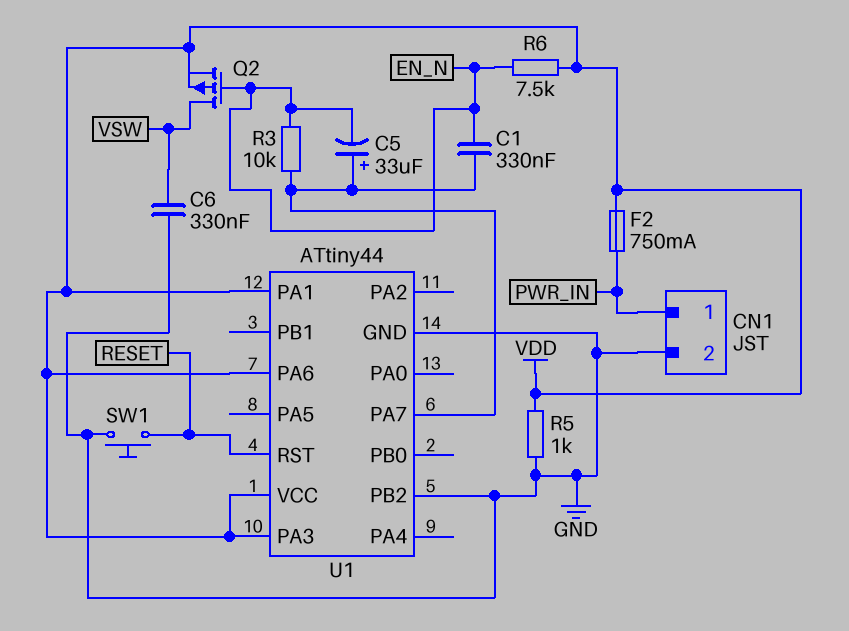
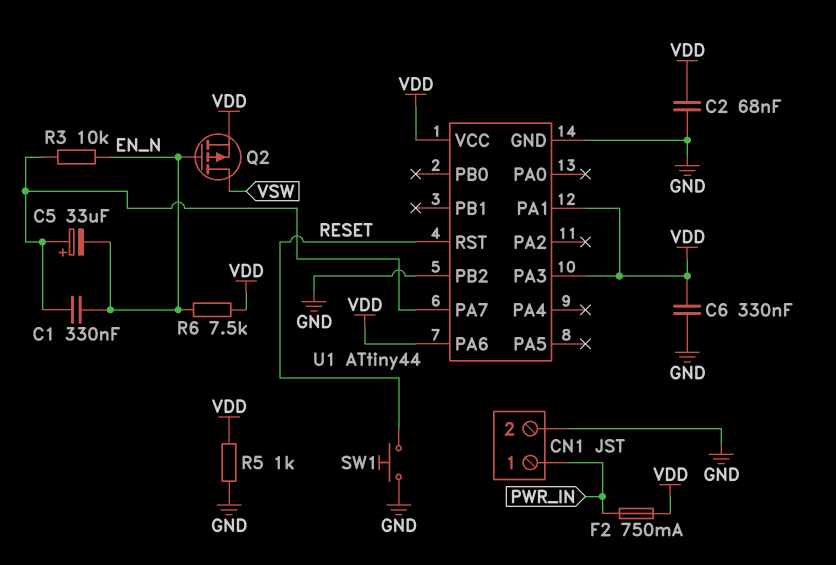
C2: none -> 68nF (GND, VDD)
C6: 330nF (GND, VSW) -> 330nF (GND, VDD)

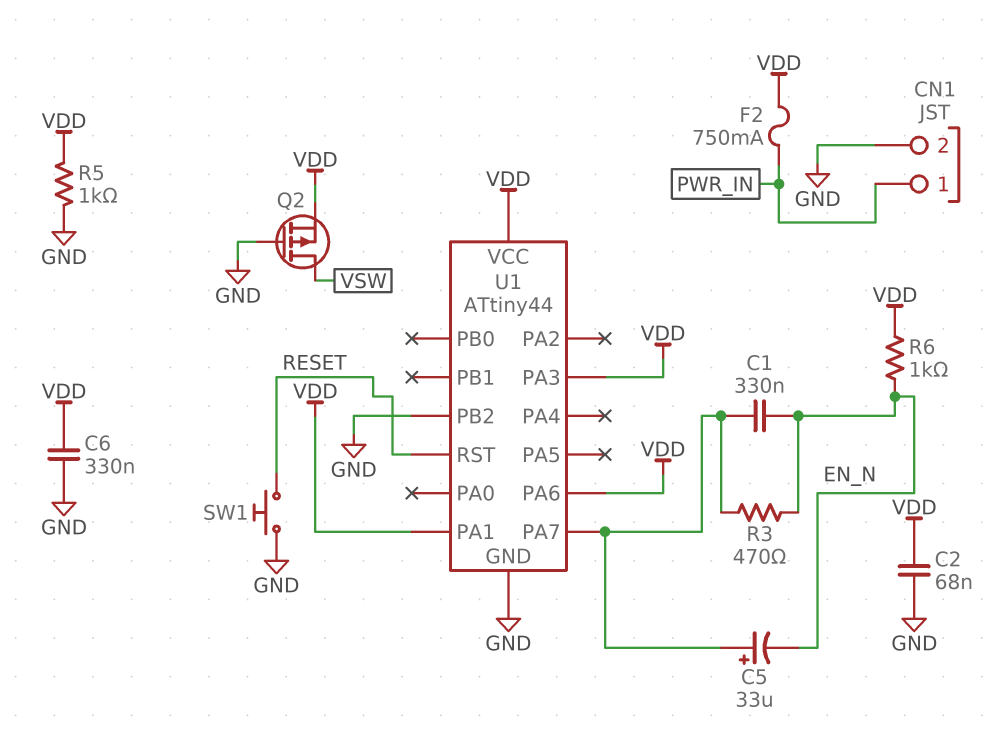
Q2: PMOS (G EN_N, D VSW, S VDD) -> PMOS (G GND, D VSW, S VDD)
R3: 10k (EN_N, U1/PA7) -> 470 (EN_N, U1/PA7)
R6: 7.5k (EN_N, VDD) -> 1k (EN_N, VDD)

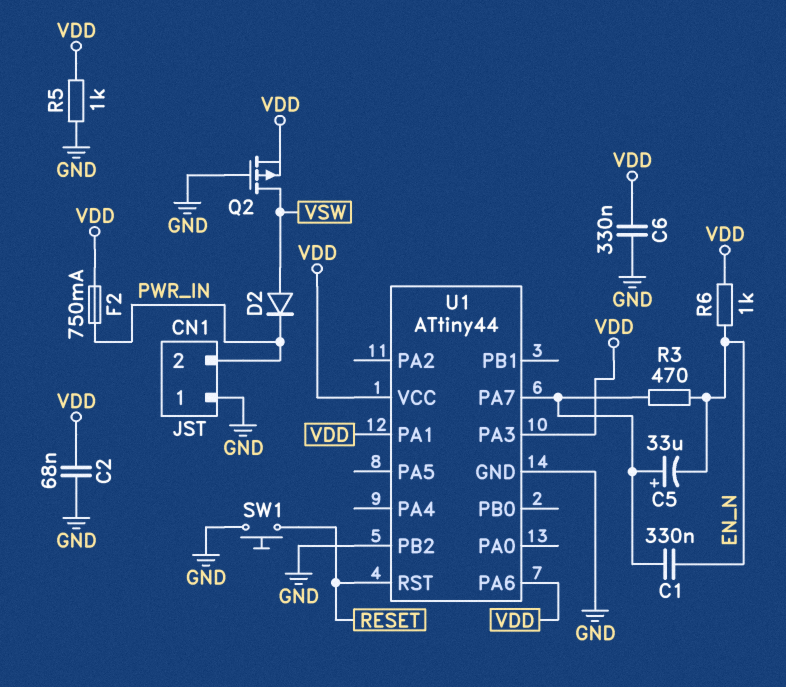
CN1 pin 1: PWR_IN -> GND
CN1 pin 2: GND -> PWR_IN
D2: none -> diode (A VSW, K PWR_IN)

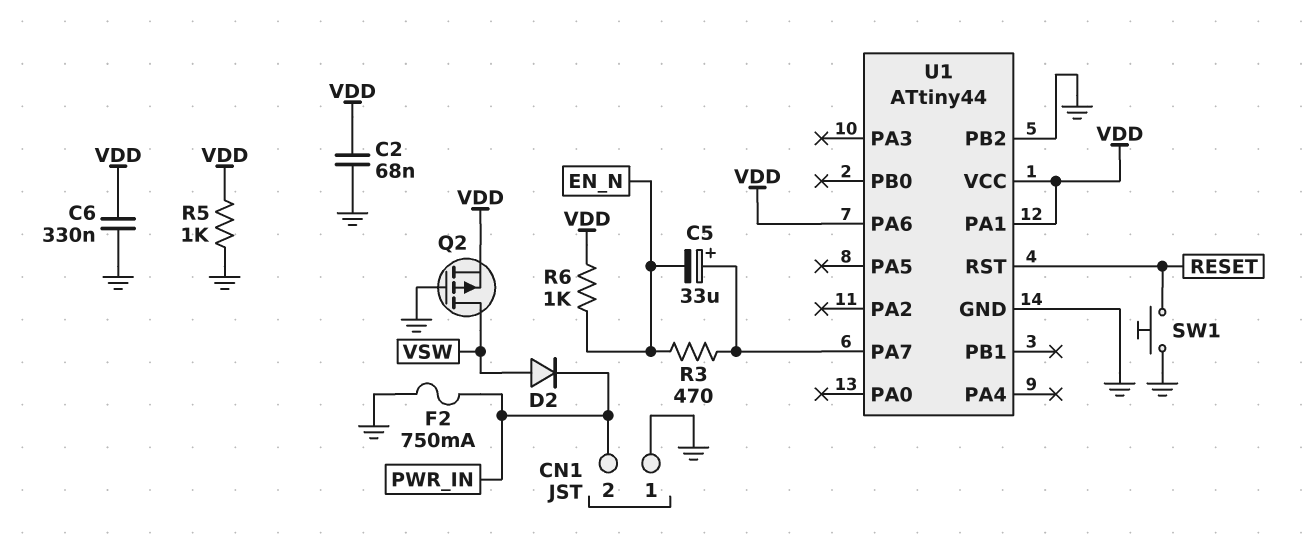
C1: 330nF (EN_N, U1/PA7) -> none
F2: 750mA (PWR_IN, VDD) -> 750mA (GND, PWR_IN)
U1 pin PA3: VDD -> none

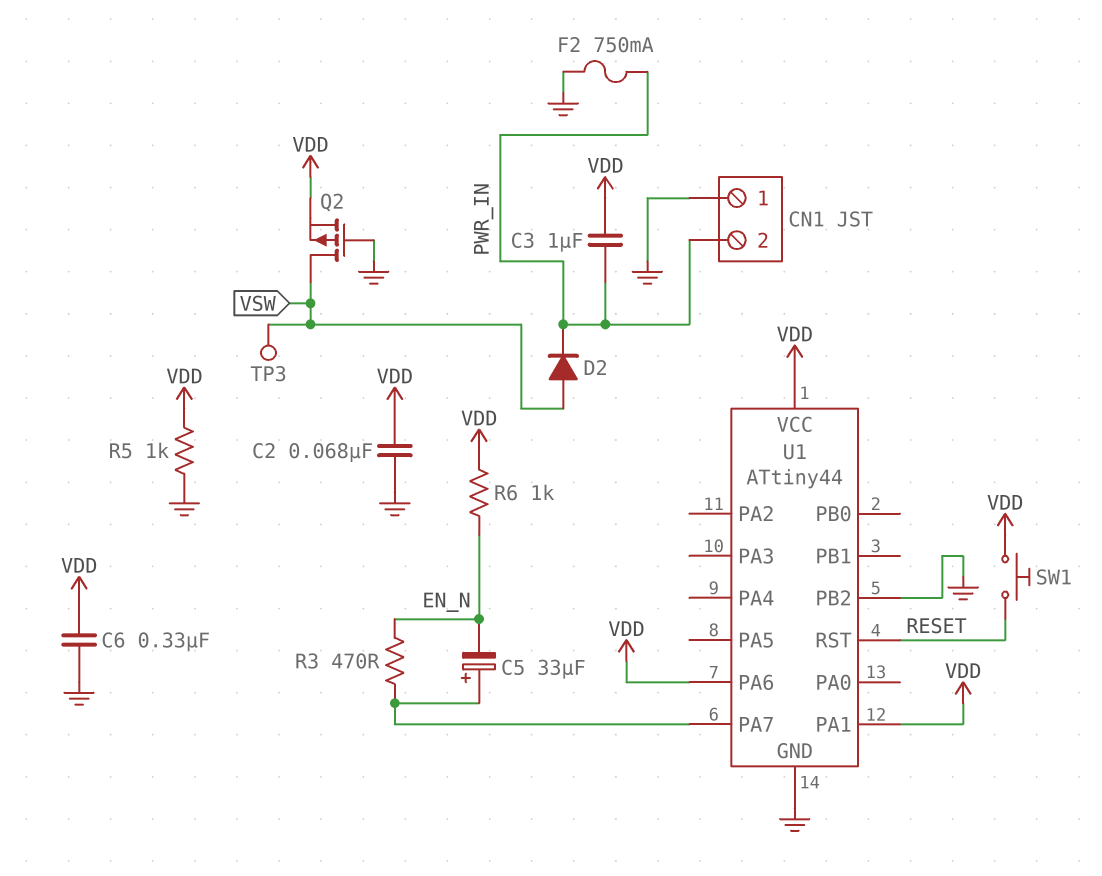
C3: none -> 1uF (PWR_IN, VDD)
SW1: button (GND, RESET) -> button (RESET, VDD)
TP3: none -> test point (VSW)

